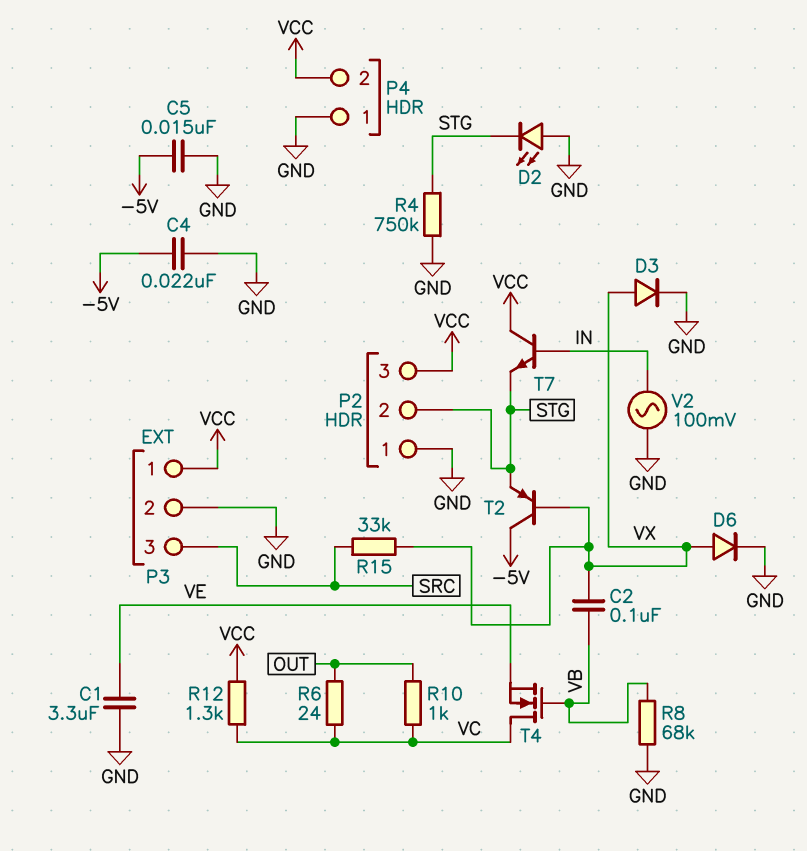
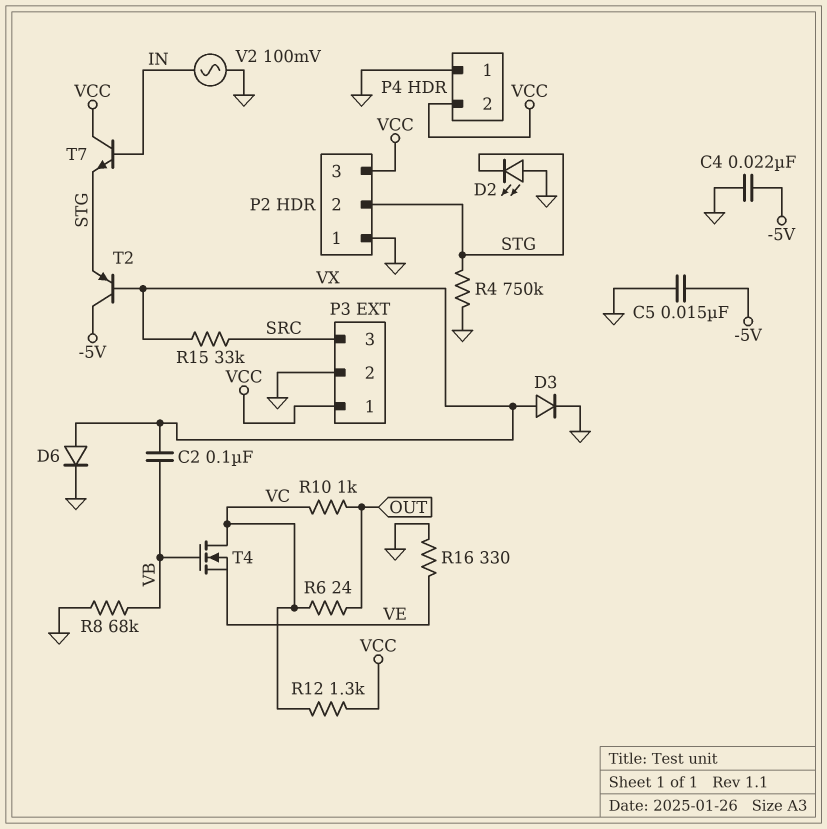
C1: 3.3uF (GND, VE) -> none
R16: none -> 330 (GND, VE)

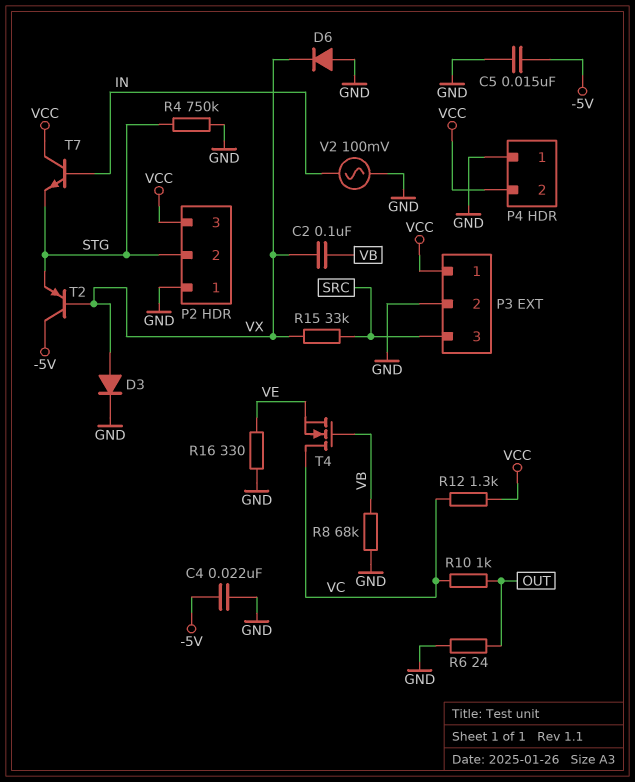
D2: LED (A GND, K STG) -> none
D6: diode (A VX, K GND) -> diode (A GND, K VX)
R6: 24 (OUT, VC) -> 24 (GND, OUT)

